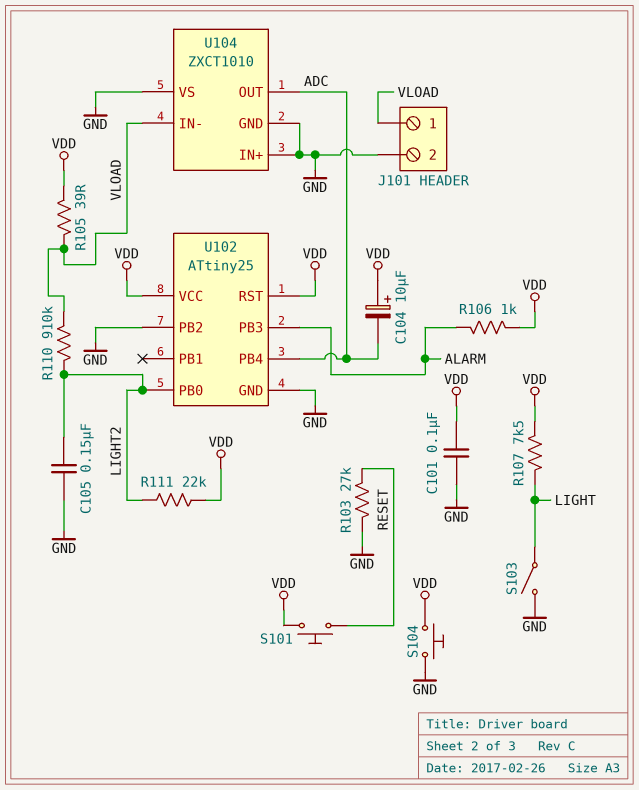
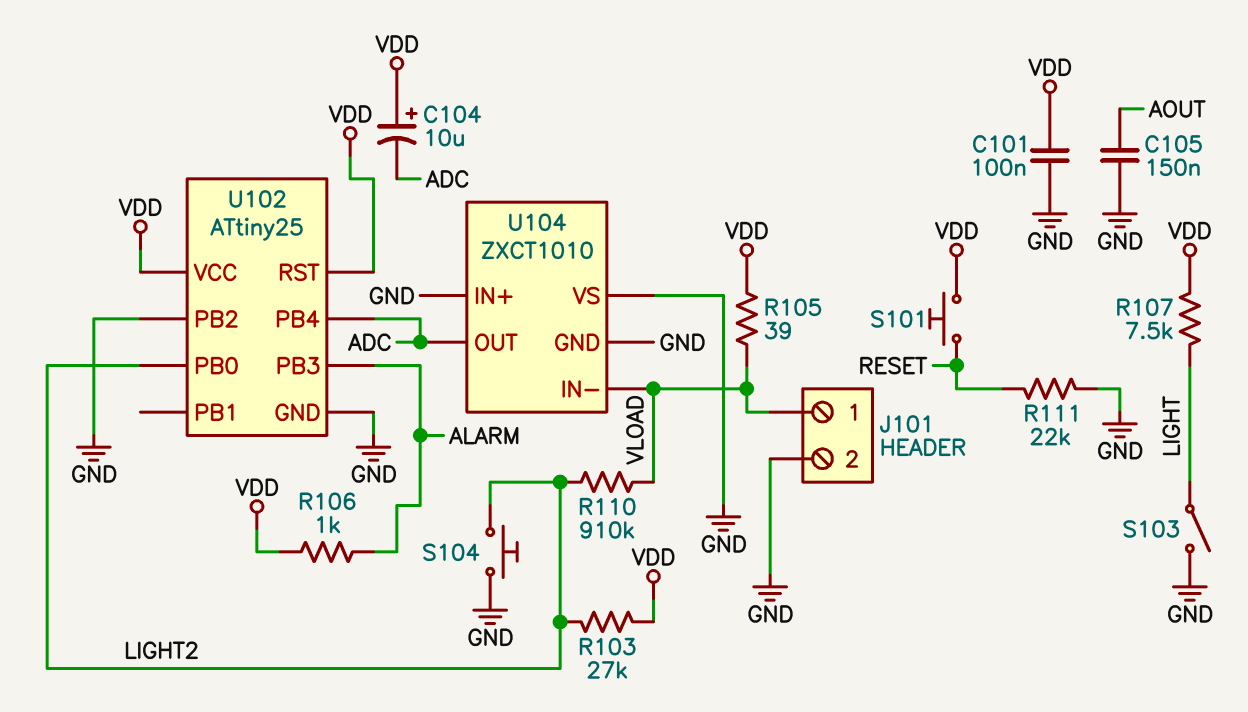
C105: 150nF (GND, LIGHT2) -> 150nF (AOUT, GND)
R103: 27k (GND, RESET) -> 27k (LIGHT2, VDD)
R111: 22k (LIGHT2, VDD) -> 22k (GND, RESET)
S104: button (GND, VDD) -> button (GND, LIGHT2)

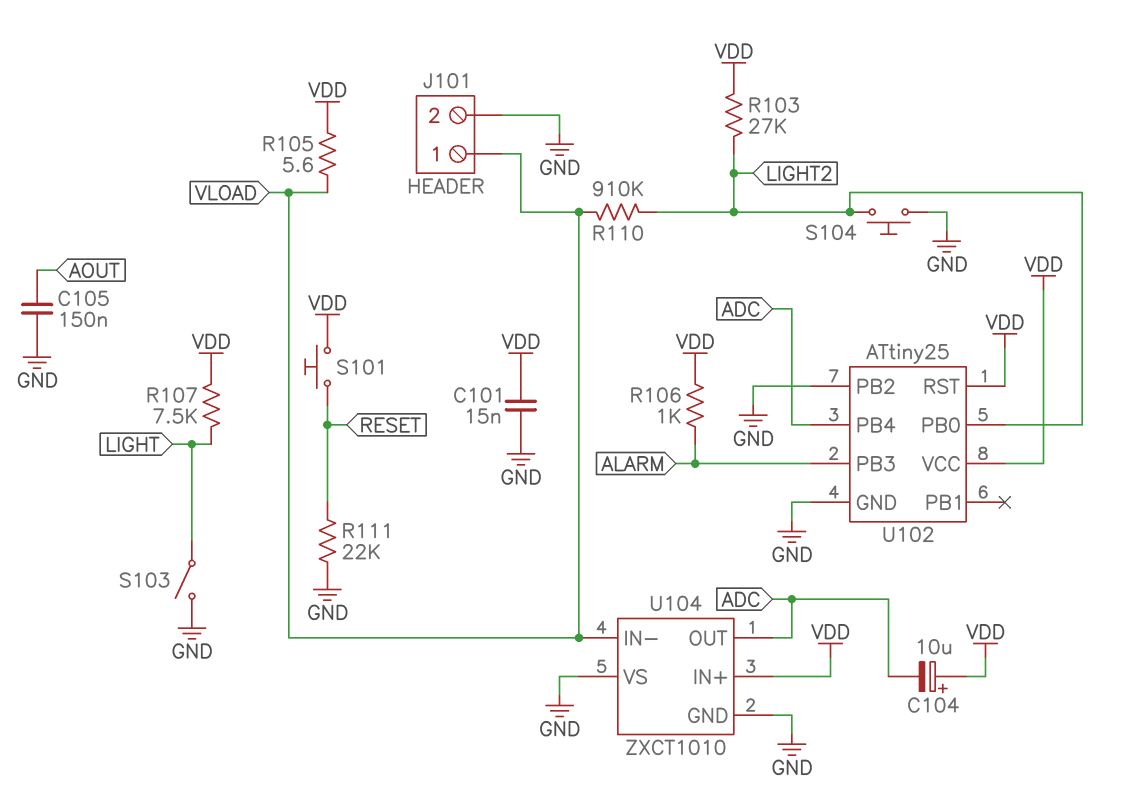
C101: 100nF (GND, VDD) -> 15nF (GND, VDD)
R105: 39 (VDD, VLOAD) -> 5.6 (VDD, VLOAD)
U104 pin IN+: GND -> VDD

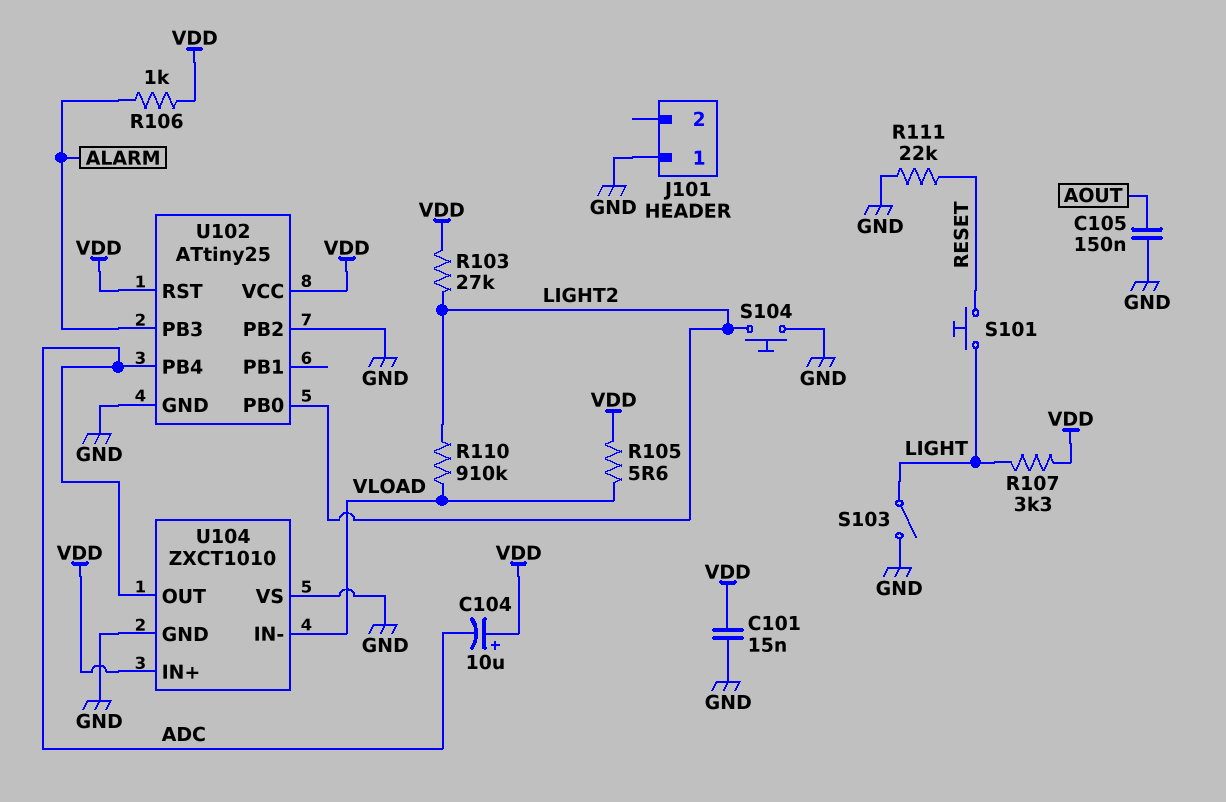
J101 pin 1: VLOAD -> GND
J101 pin 2: GND -> none
R107: 7.5k (LIGHT, VDD) -> 3.3k (LIGHT, VDD)
S101: button (RESET, VDD) -> button (LIGHT, RESET)

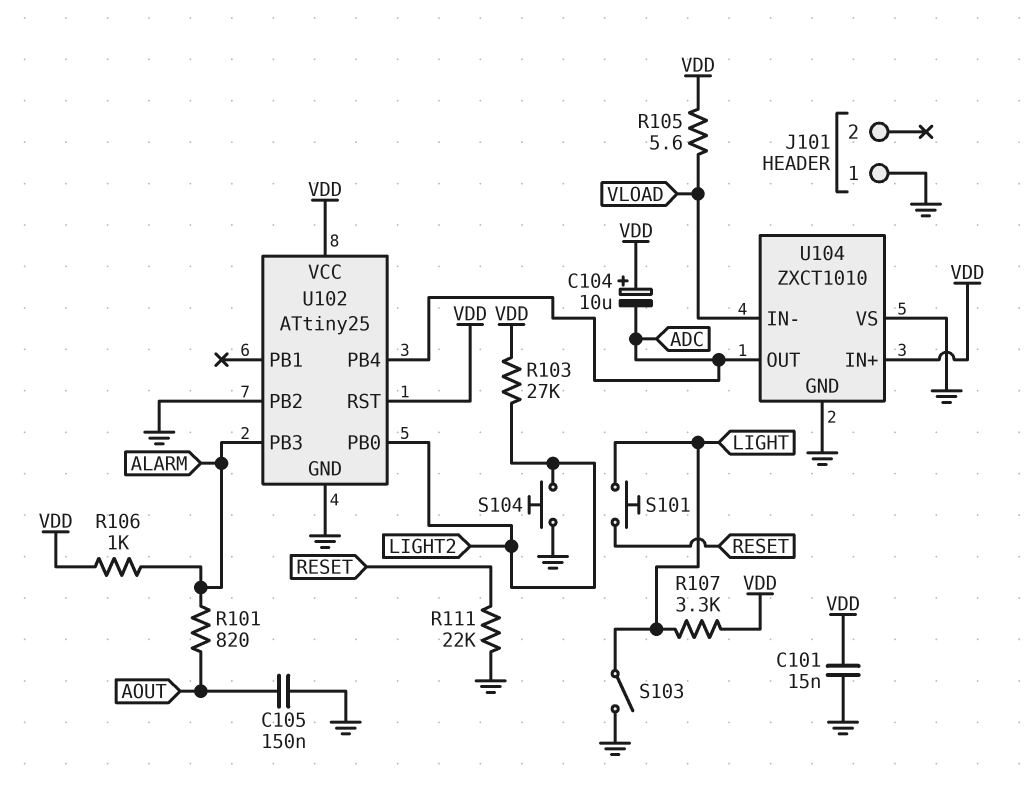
R101: none -> 820 (ALARM, AOUT)
R110: 910k (LIGHT2, VLOAD) -> none

